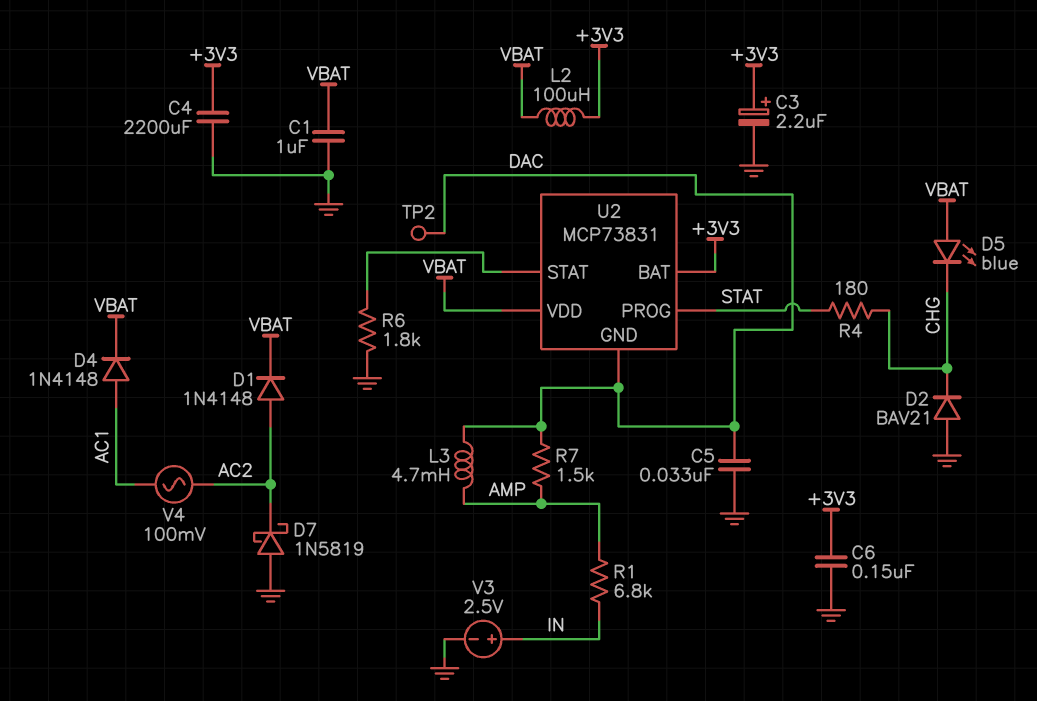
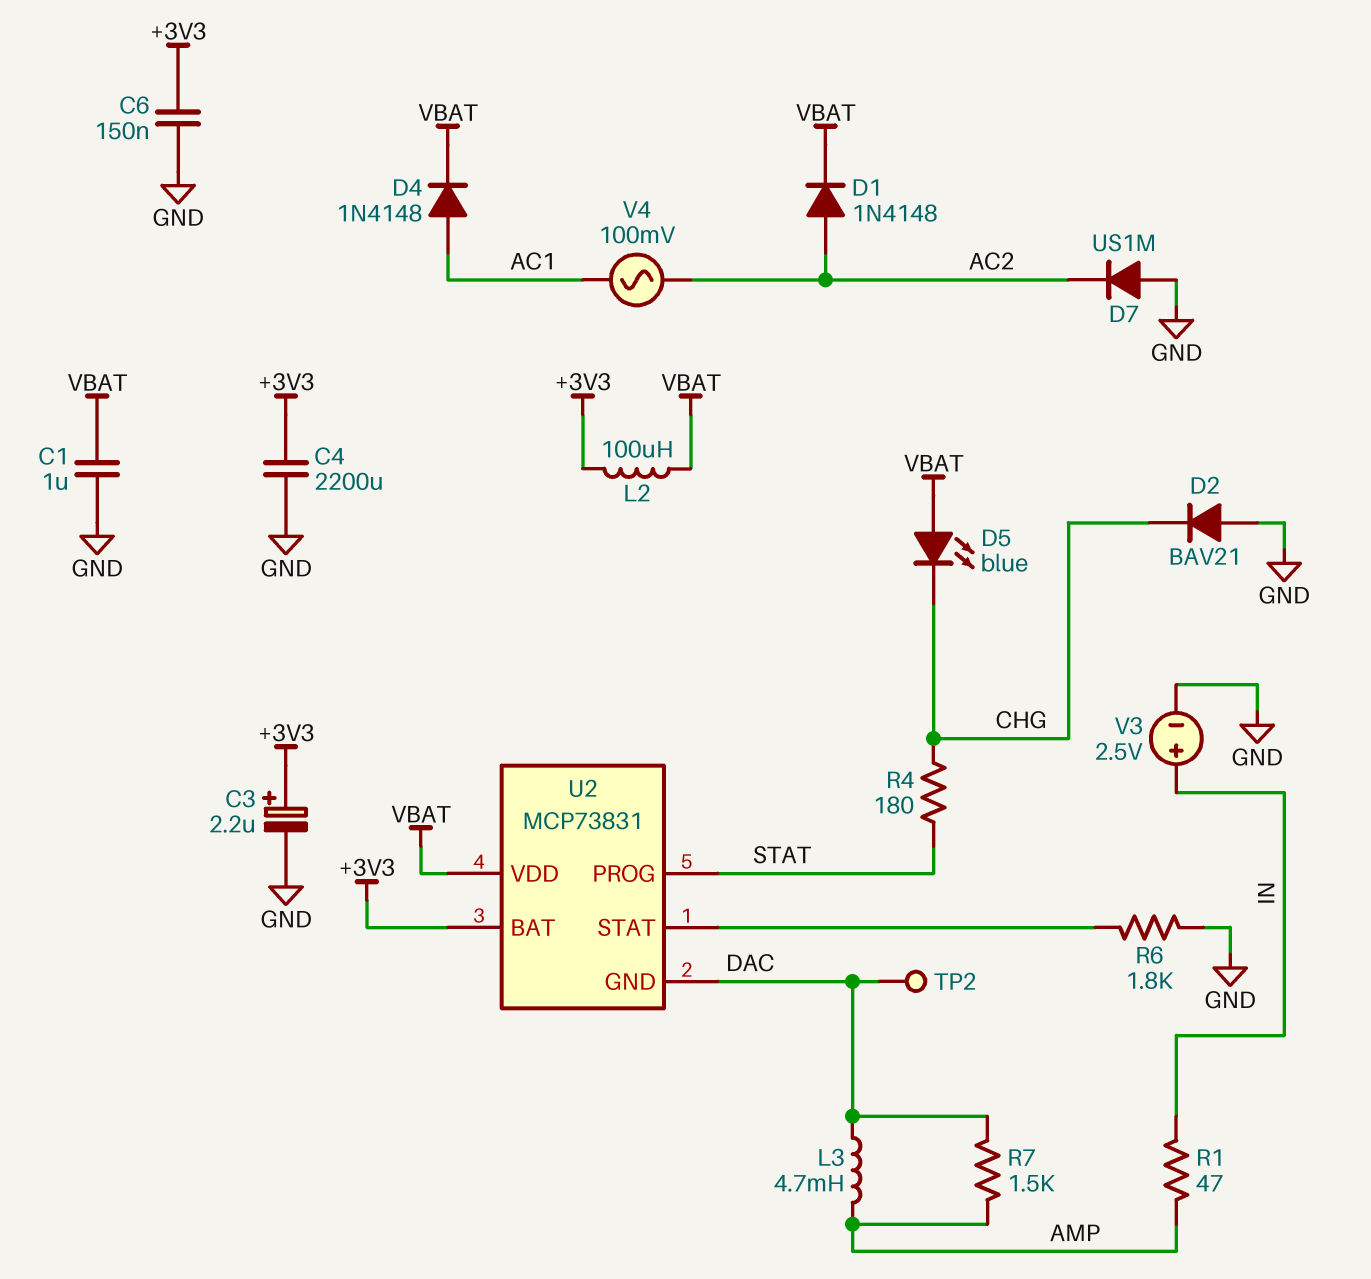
C5: 33nF (DAC, GND) -> none
D7: schottky 1N5819 (A GND, K AC2) -> diode US1M (A GND, K AC2)
R1: 6.8k (AMP, IN) -> 47 (AMP, IN)

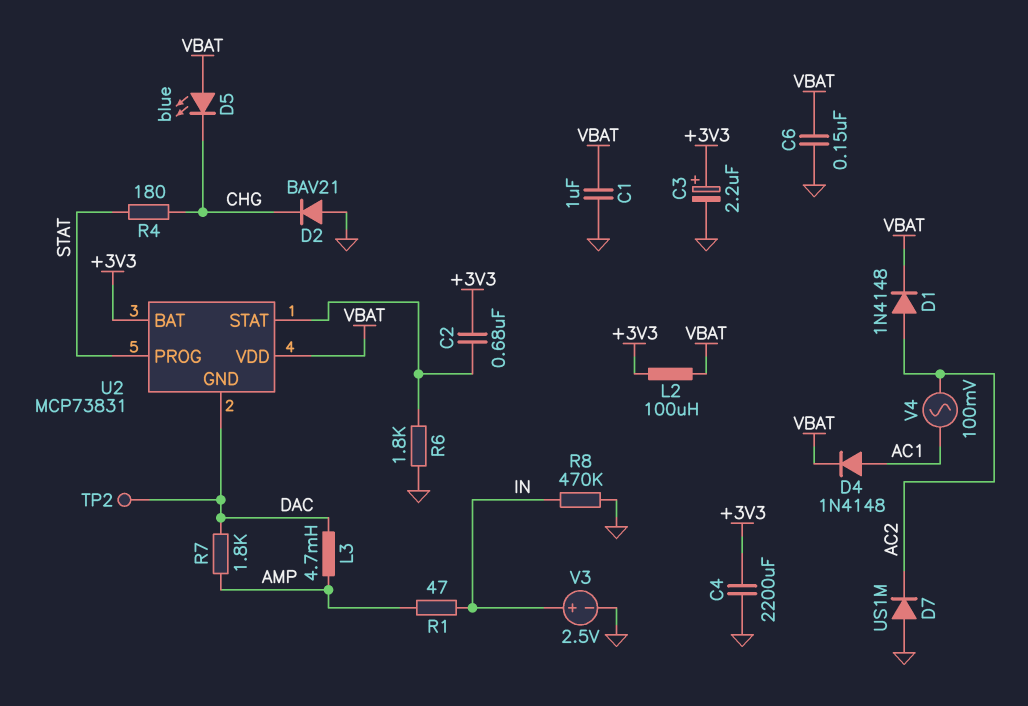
C2: none -> 680nF (+3V3, U2/STAT)
C6: 150nF (+3V3, GND) -> 150nF (GND, VBAT)
R7: 1.5k (AMP, DAC) -> 1.8k (AMP, DAC)
R8: none -> 470k (GND, IN)

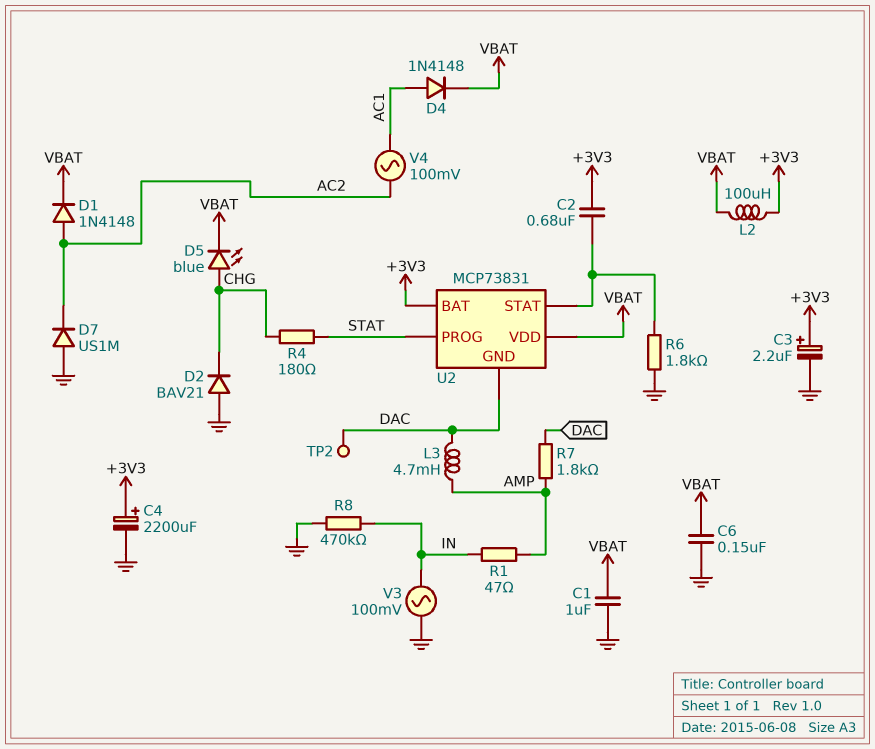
C4: 2200uF (+3V3, GND) -> 2200uF (plus +3V3, minus GND)
D5: LED blue (A VBAT, K CHG) -> LED blue (A CHG, K VBAT)
V3: 2.5V (plus IN, minus GND) -> AC 100mV (GND, IN)

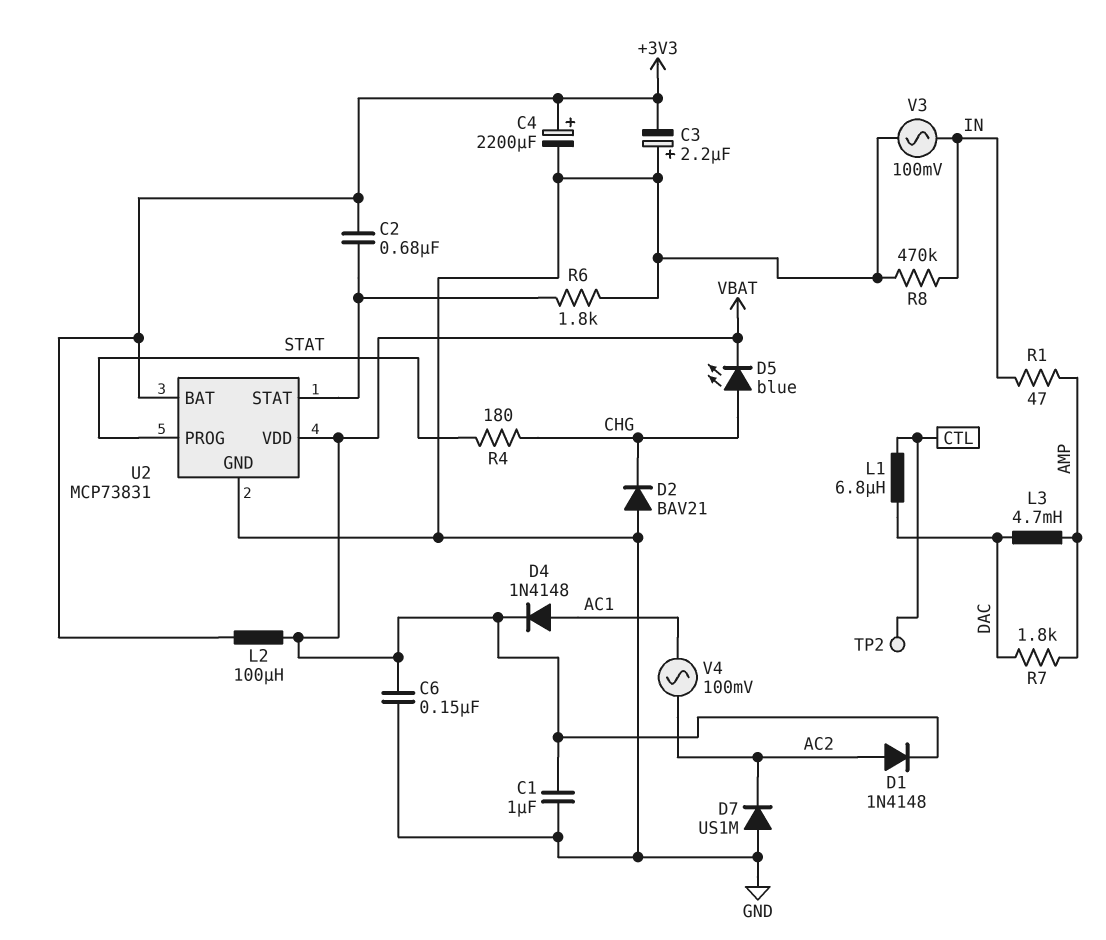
C3: 2.2uF (plus +3V3, minus GND) -> 2.2uF (plus GND, minus +3V3)
L1: none -> 6.8uH (CTL, DAC)
TP2: test point (DAC) -> test point (CTL)
U2 pin GND: DAC -> GND

